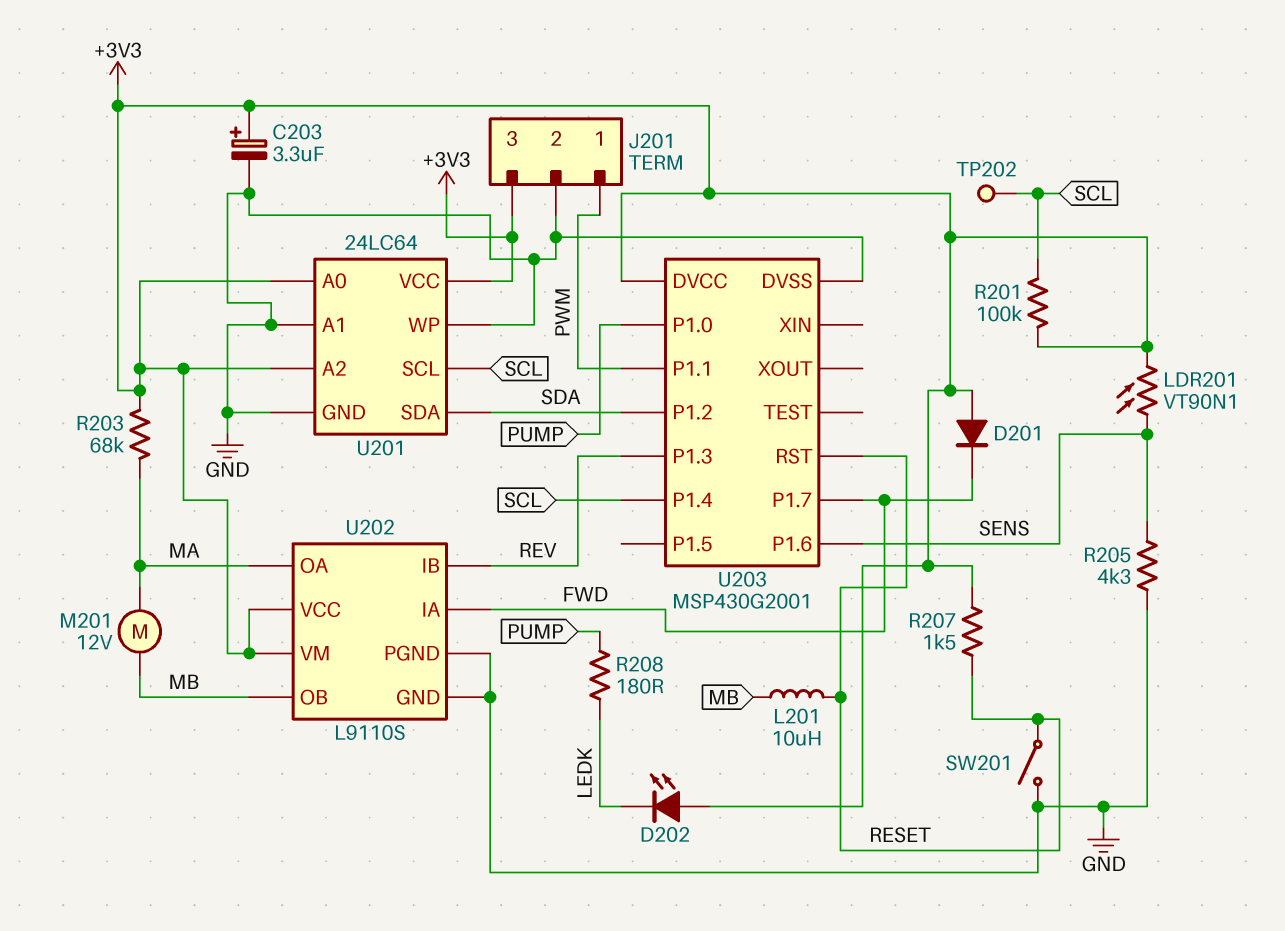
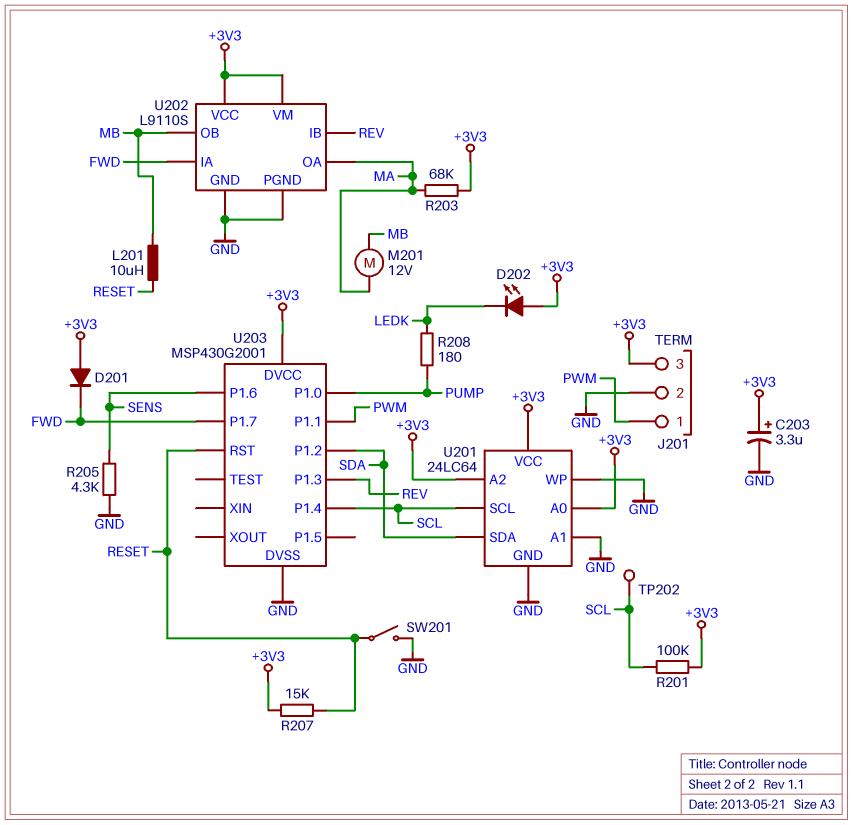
LDR201: VT90N1 (+3V3, SENS) -> none
R207: 1.5k (+3V3, RESET) -> 15k (+3V3, RESET)

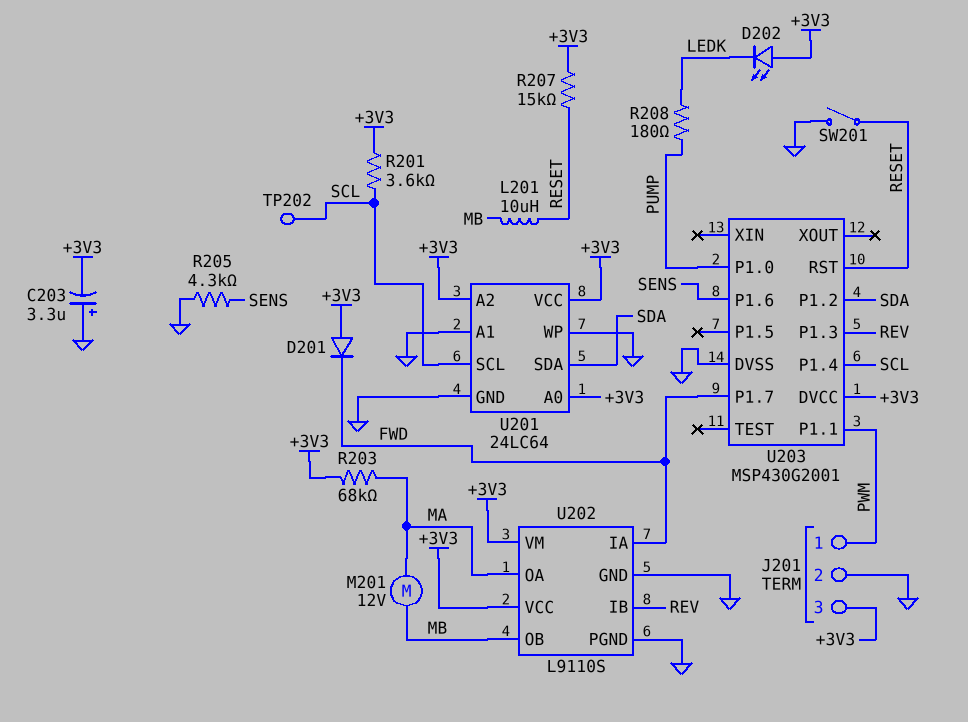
C203: 3.3uF (plus +3V3, minus GND) -> 3.3uF (plus GND, minus +3V3)
R201: 100k (+3V3, SCL) -> 3.6k (+3V3, SCL)

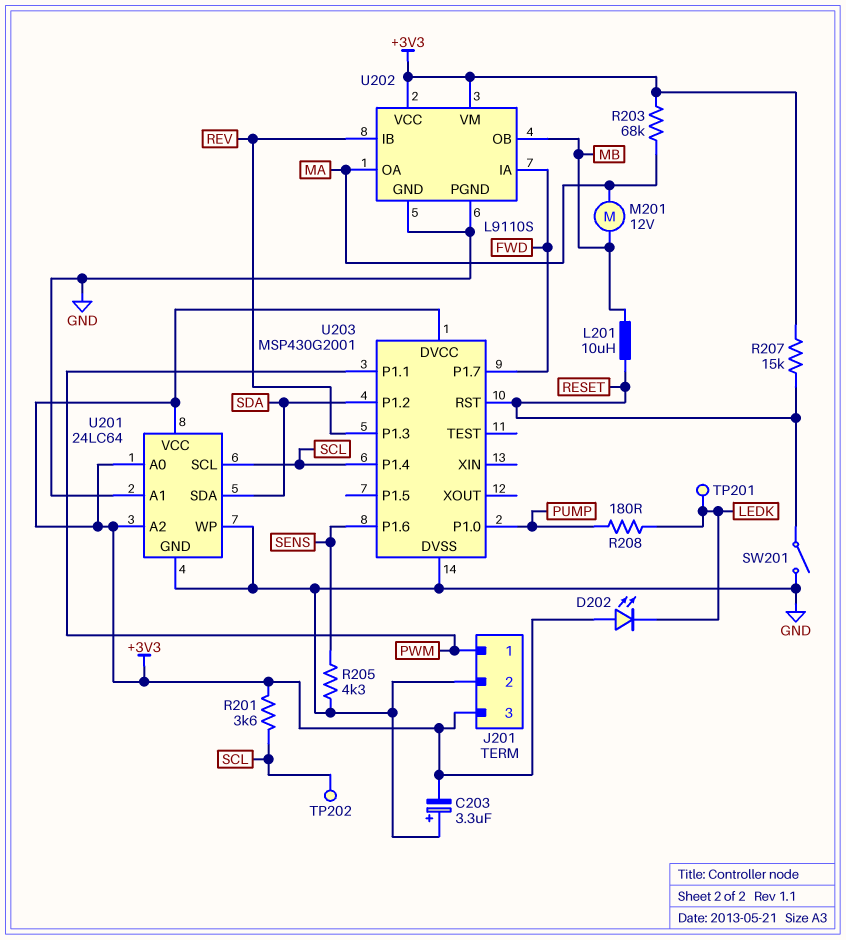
D201: diode (A +3V3, K FWD) -> none
TP201: none -> test point (LEDK)

